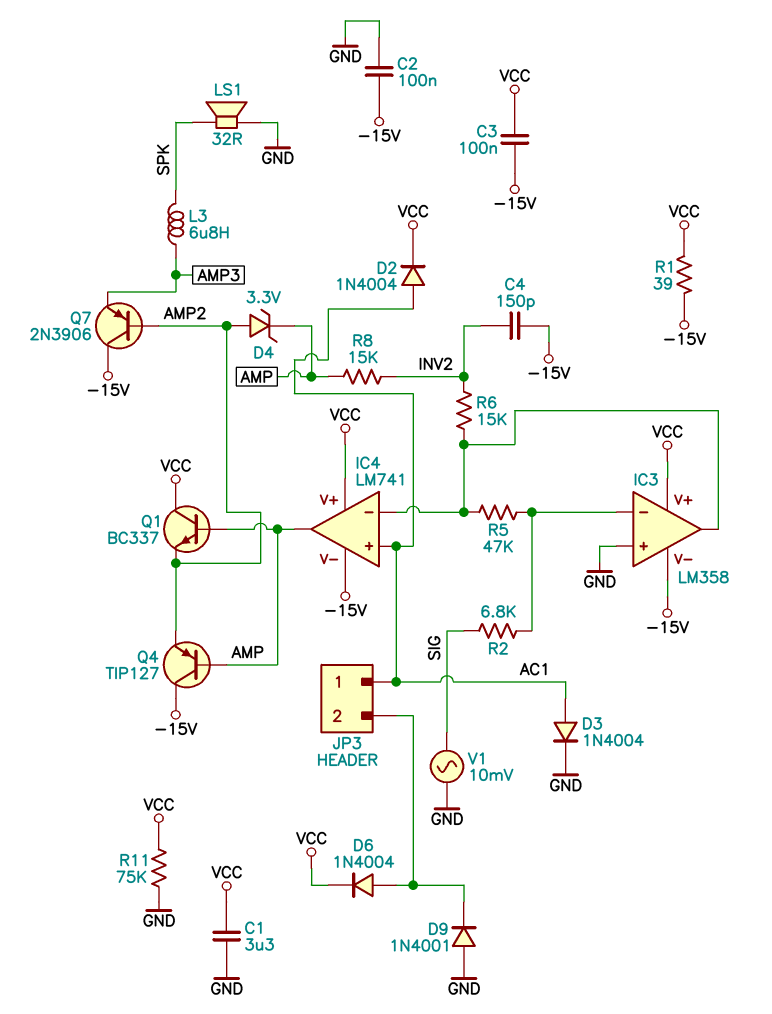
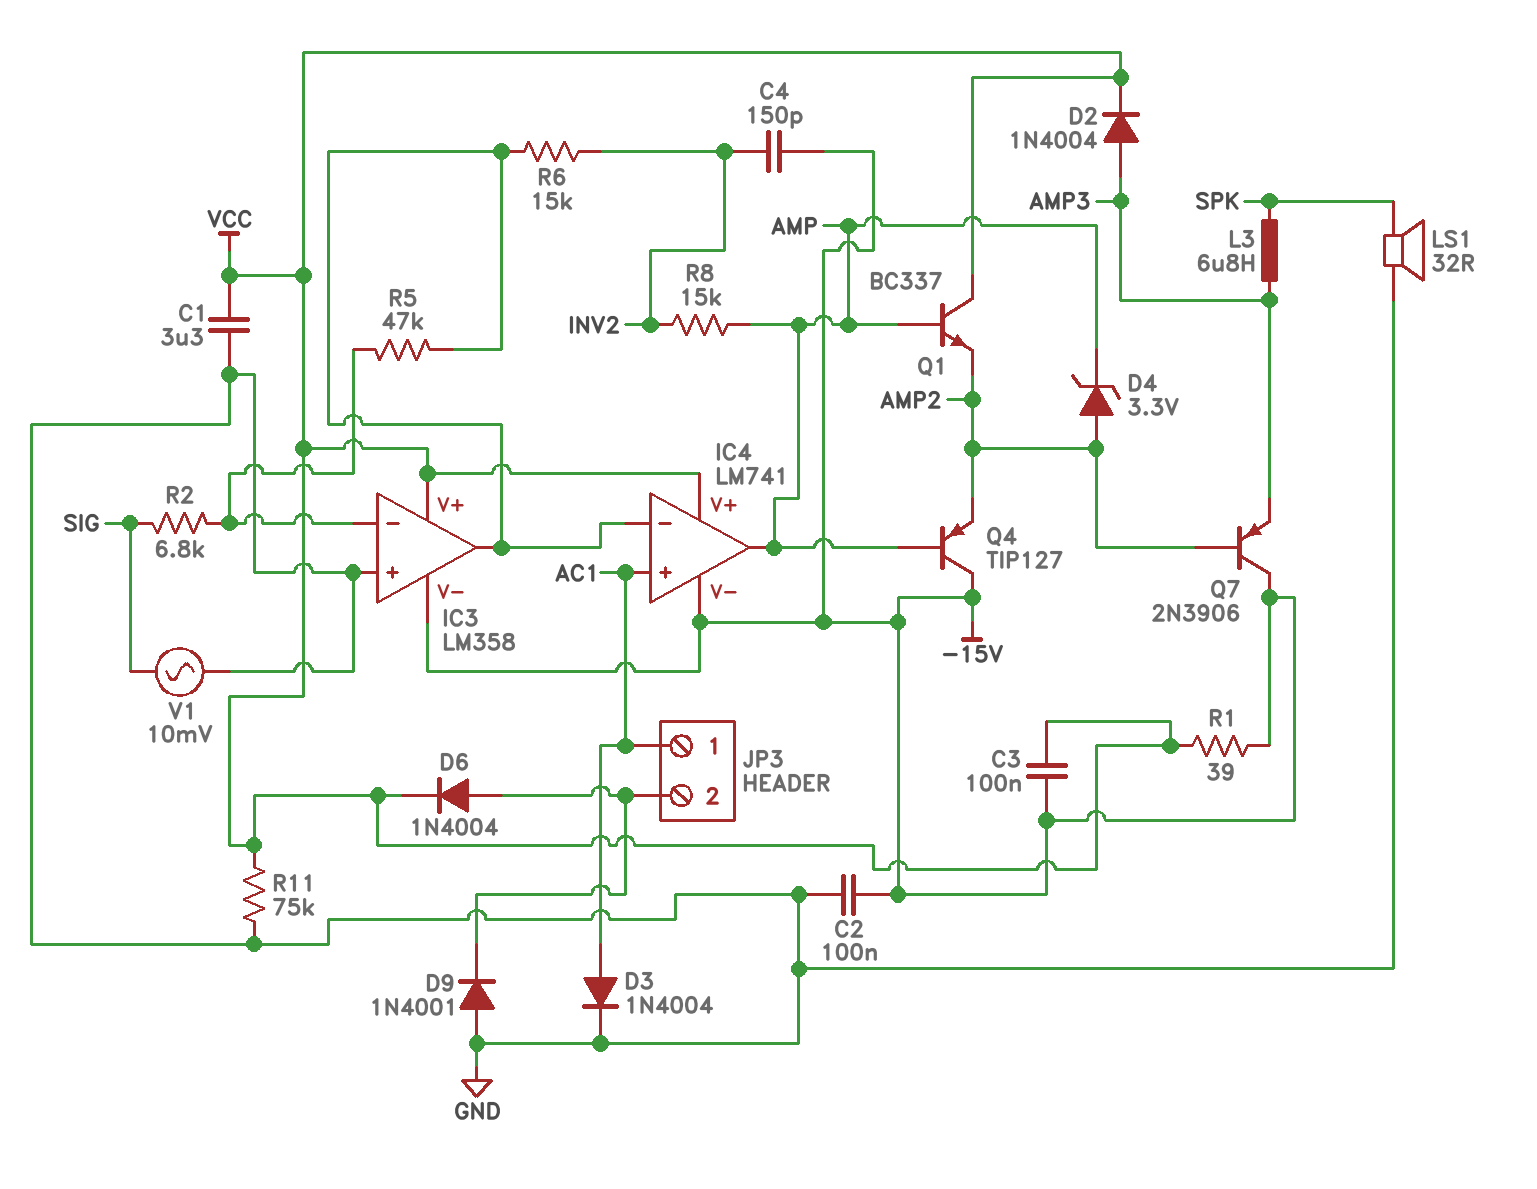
D2: diode 1N4004 (A AC1, K VCC) -> diode 1N4004 (A AMP3, K VCC)

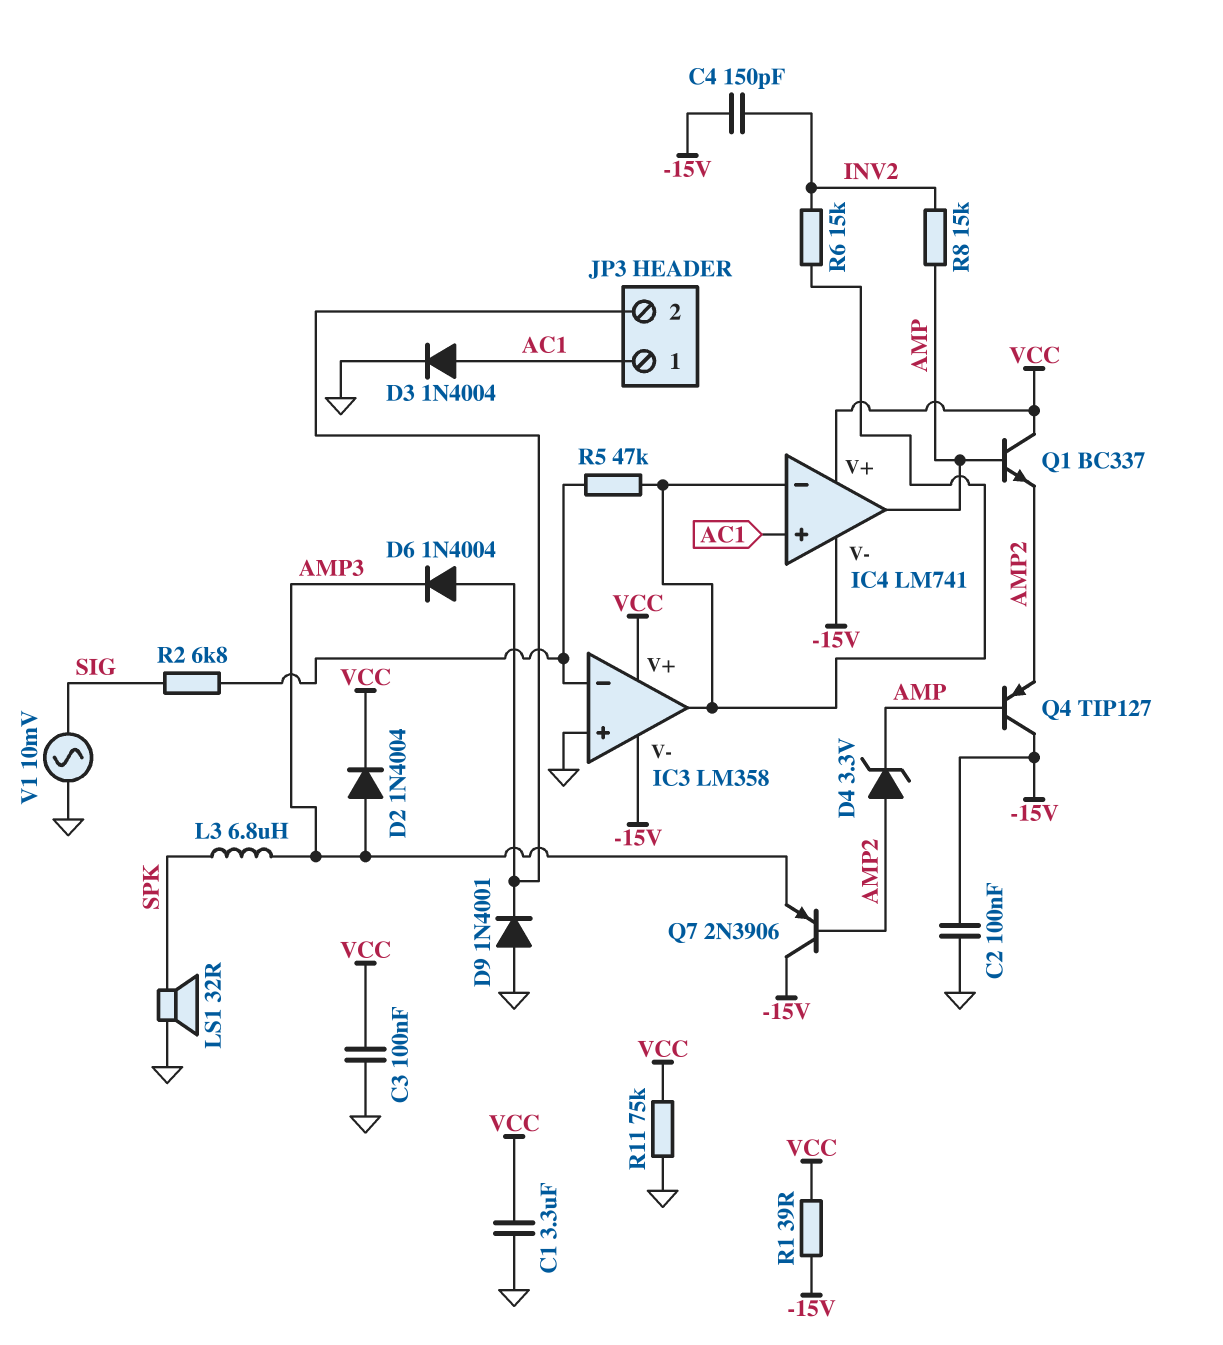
C3: 100nF (-15V, VCC) -> 100nF (GND, VCC)
D6: diode 1N4004 (A JP3/2, K VCC) -> diode 1N4004 (A JP3/2, K AMP3)

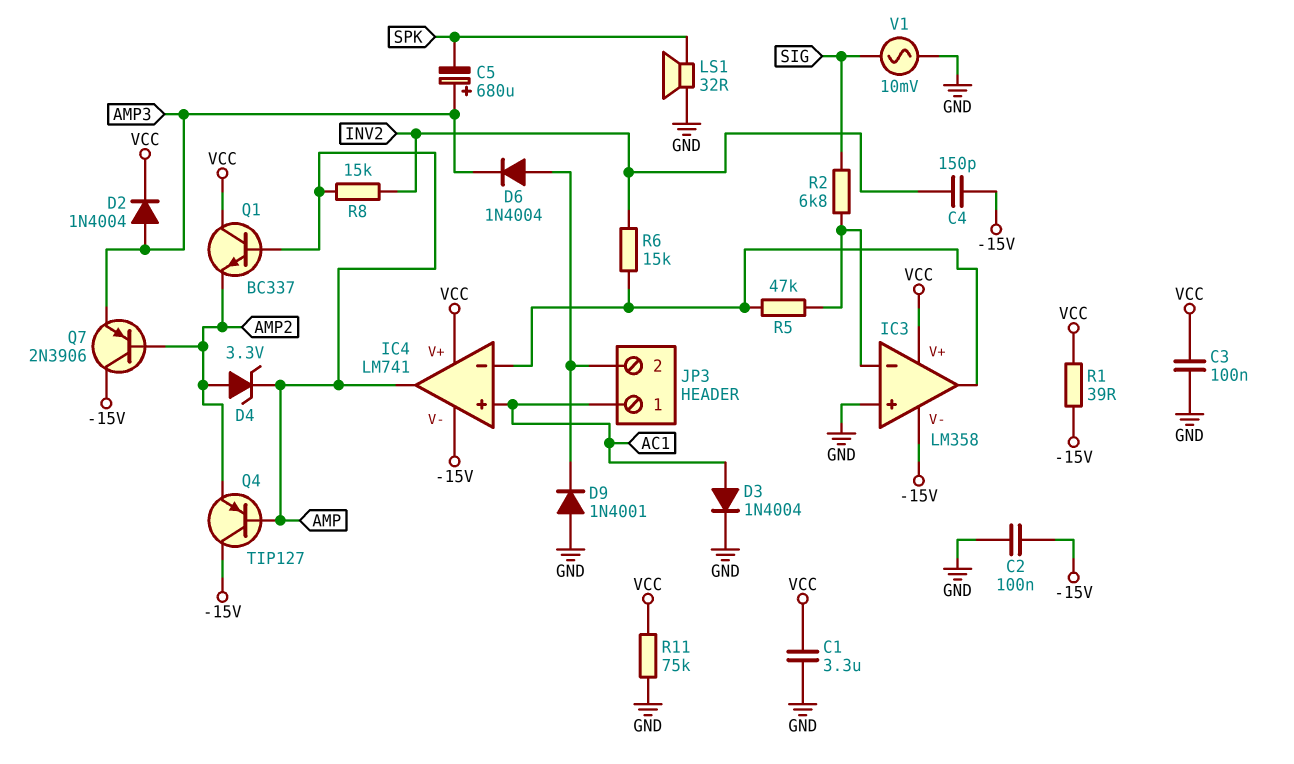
C5: none -> 680uF (plus AMP3, minus SPK)
L3: 6.8uH (AMP3, SPK) -> none

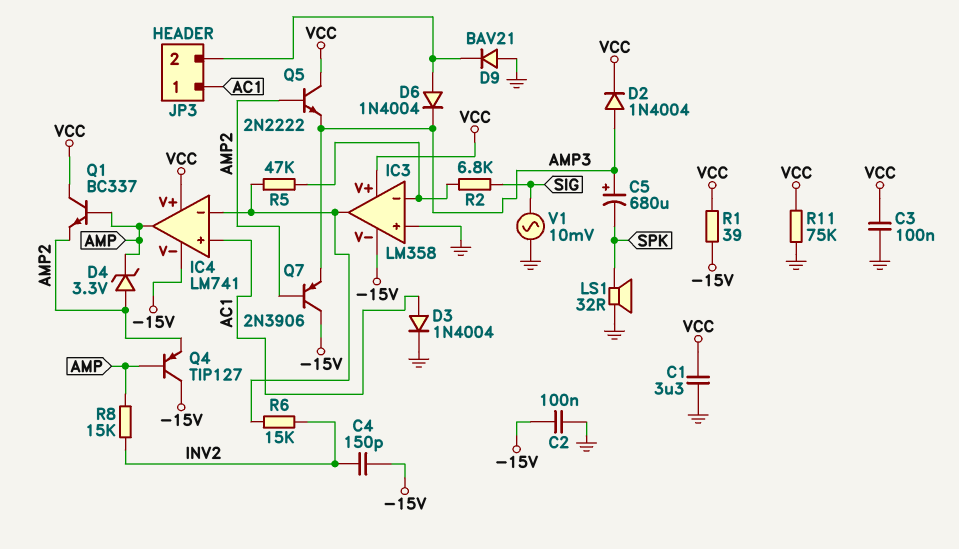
D9: diode 1N4001 (A GND, K JP3/2) -> diode BAV21 (A GND, K JP3/2)
Q5: none -> NPN 2N2222 (B AMP2, C VCC, E AMP3)

